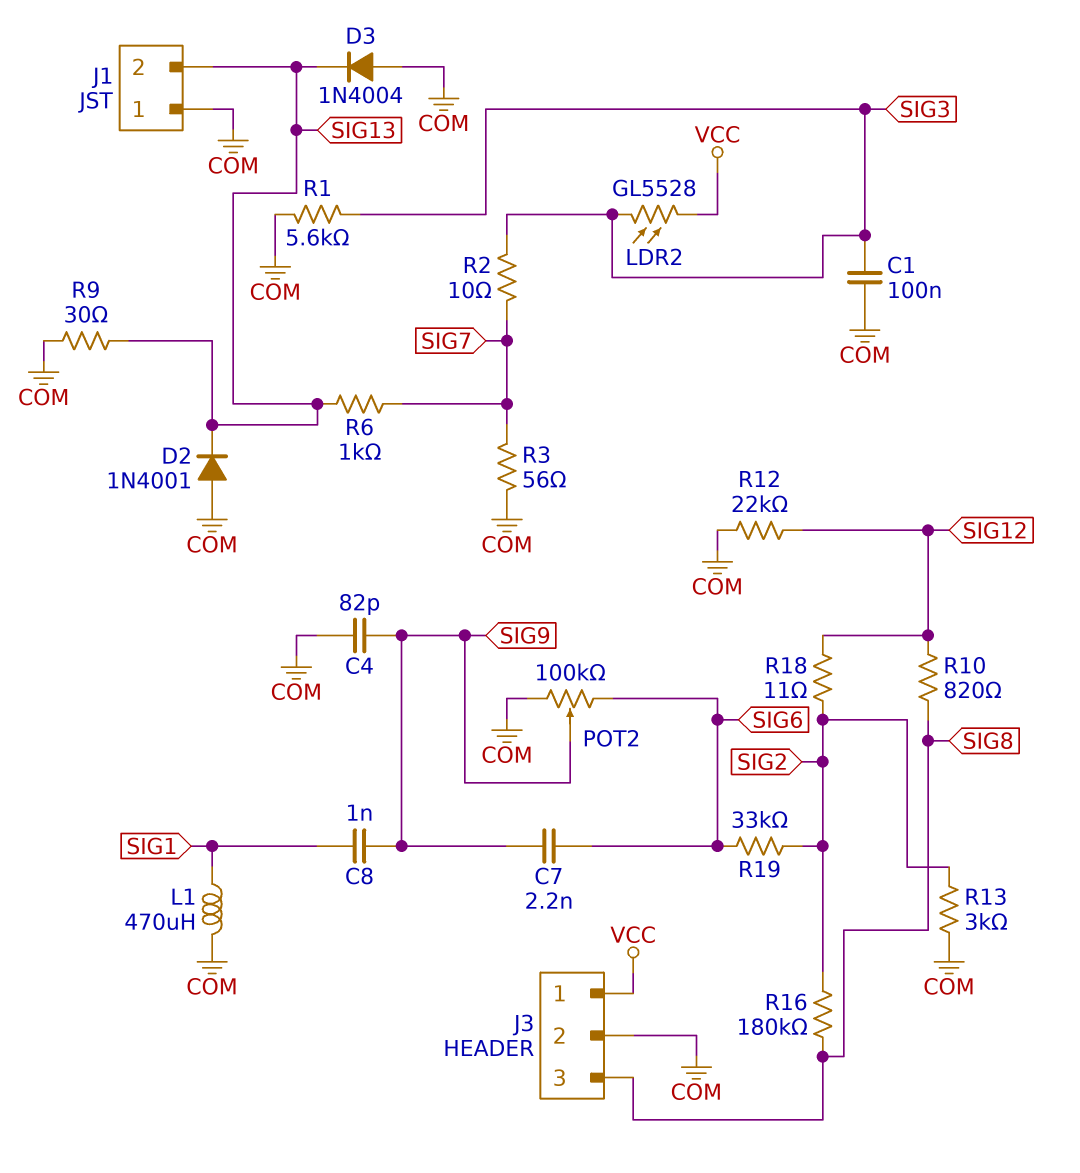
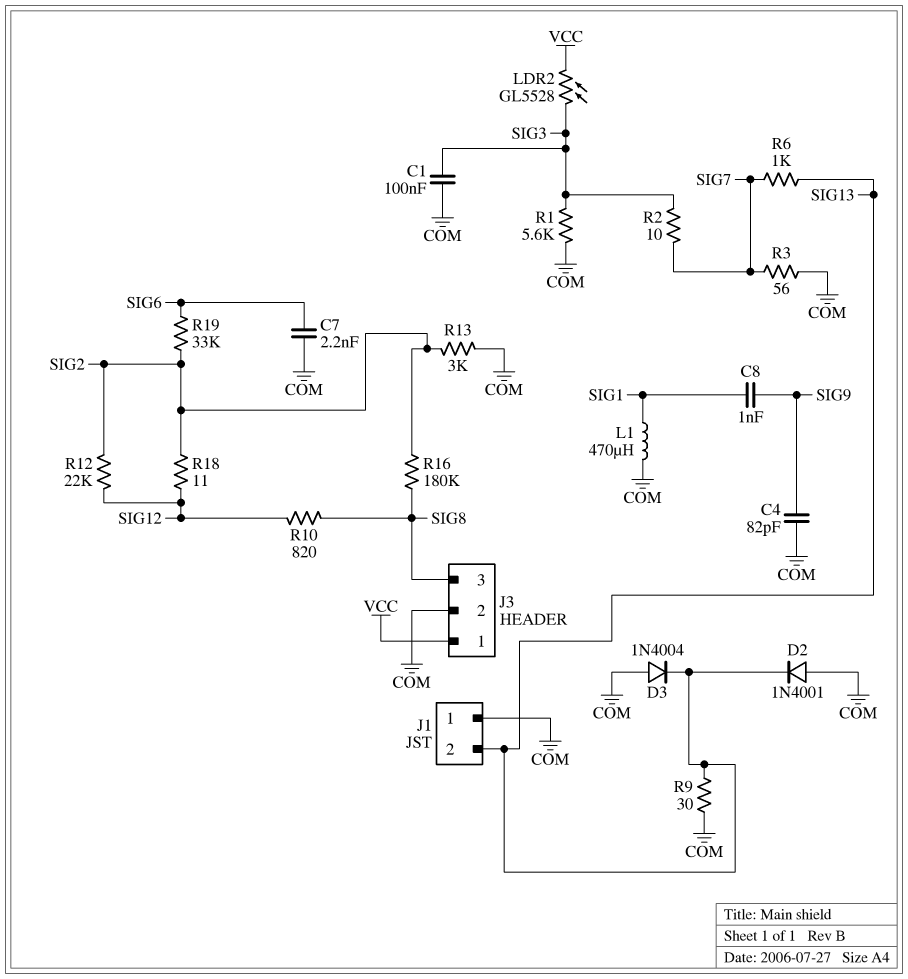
C7: 2.2nF (SIG6, SIG9) -> 2.2nF (COM, SIG6)
POT2: 100k (COM, SIG6, wiper SIG9) -> none
R12: 22k (COM, SIG12) -> 22k (SIG2, SIG12)

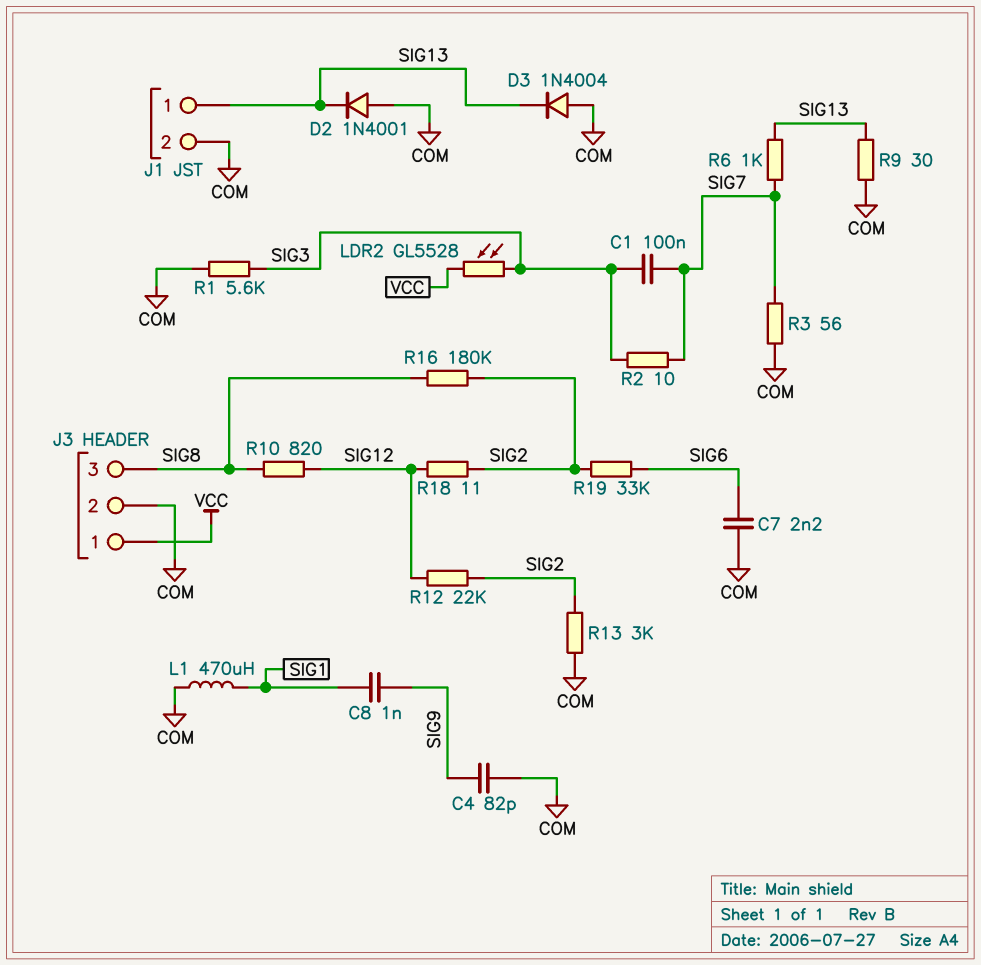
C1: 100nF (COM, SIG3) -> 100nF (SIG3, SIG7)
J1 pin 1: COM -> SIG13
J1 pin 2: SIG13 -> COM

